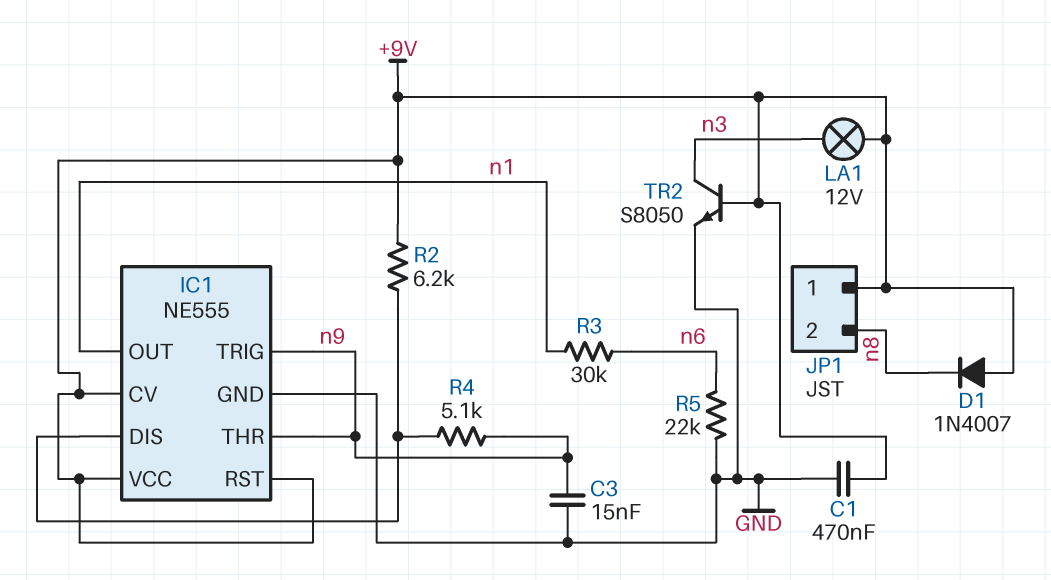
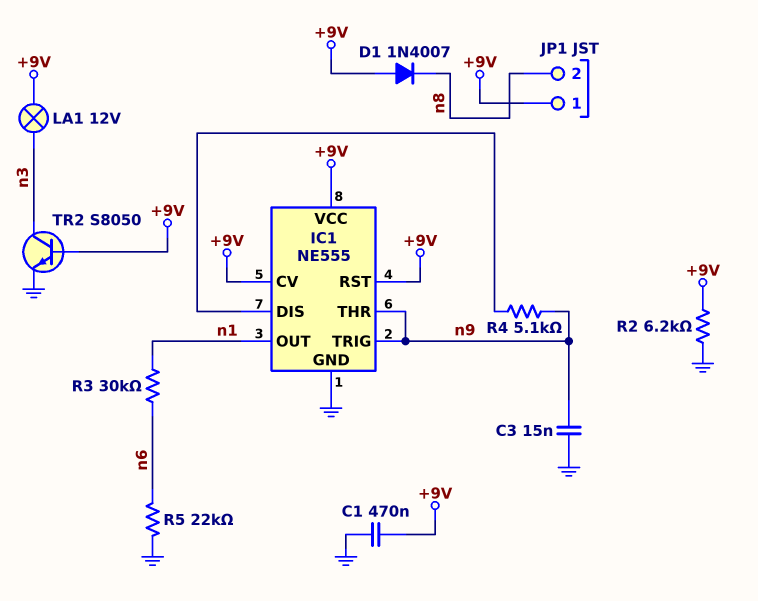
R2: 6.2k (+9V, IC1/DIS) -> 6.2k (+9V, GND)

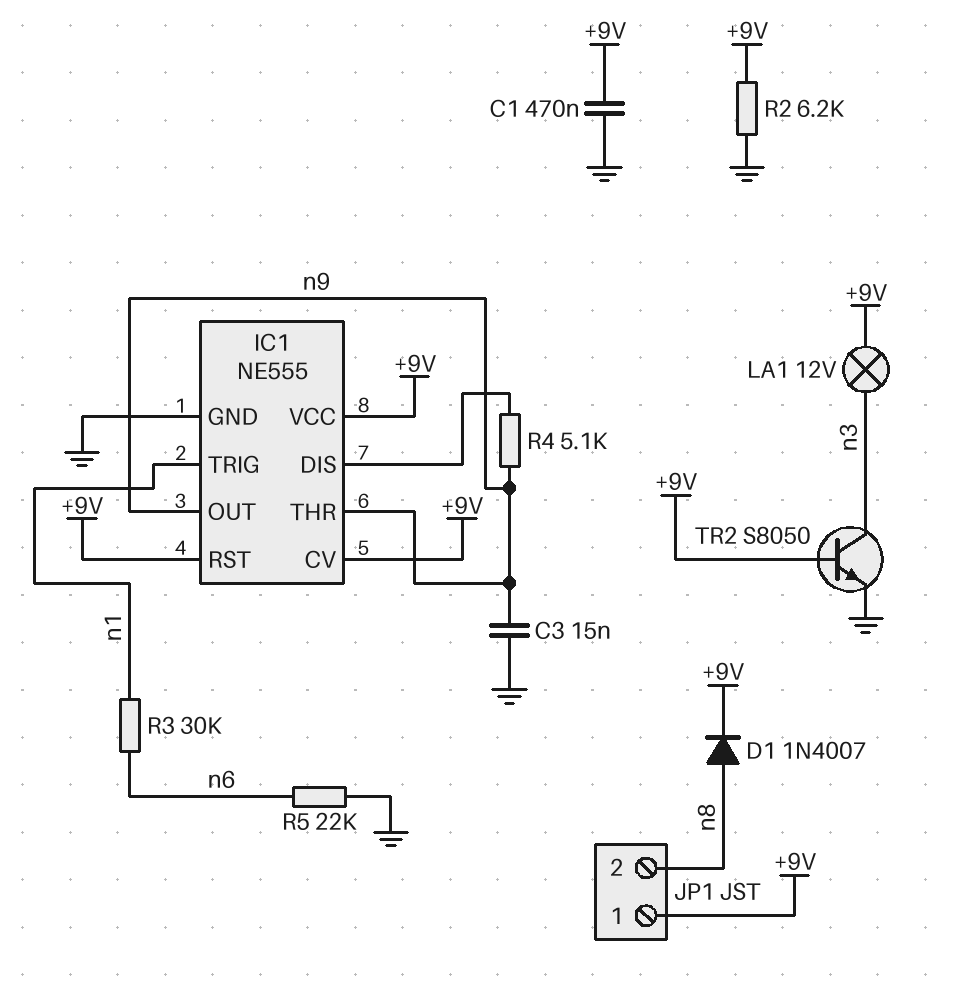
D1: diode 1N4007 (A +9V, K n8) -> diode 1N4007 (A n8, K +9V)
IC1 pin OUT: n1 -> n9
IC1 pin TRIG: n9 -> n1

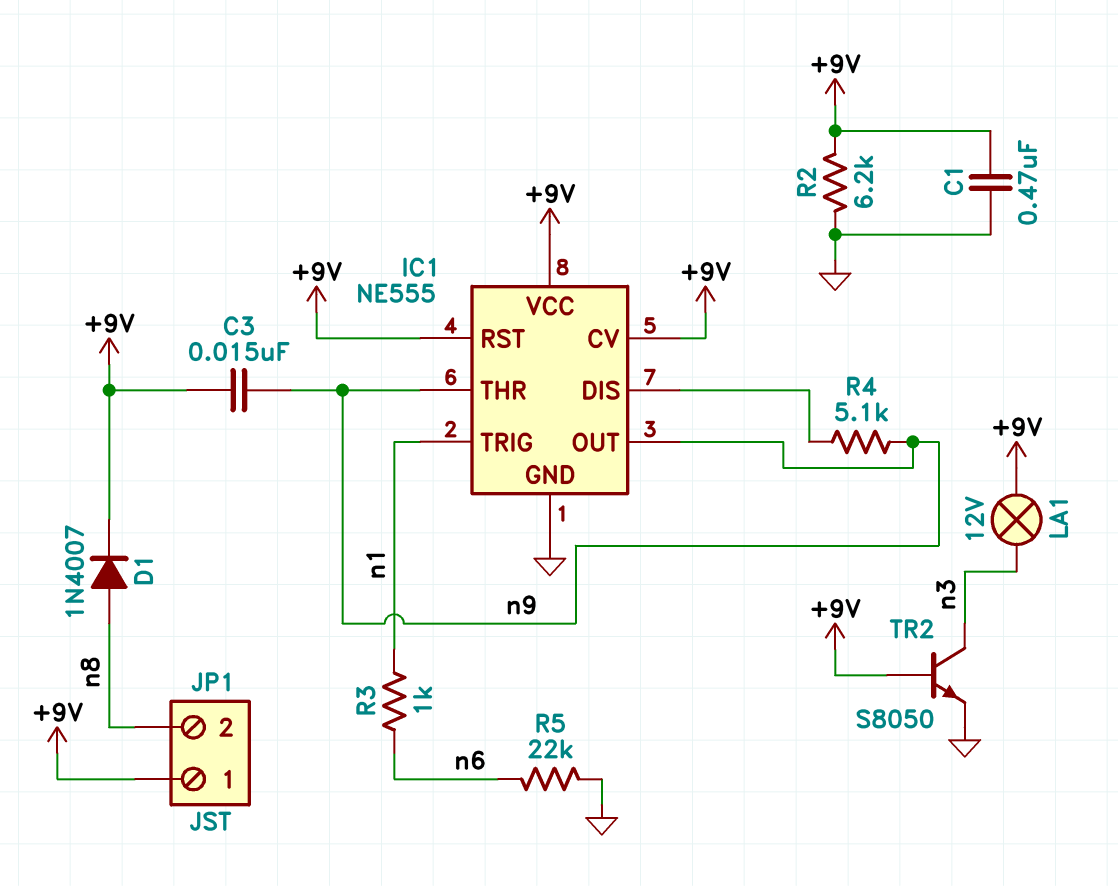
C3: 15nF (GND, n9) -> 15nF (+9V, n9)
R3: 30k (n1, n6) -> 1k (n1, n6)

